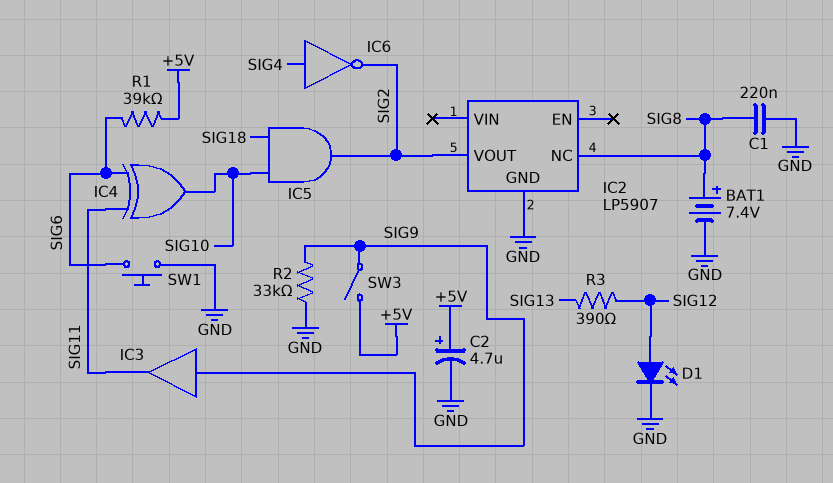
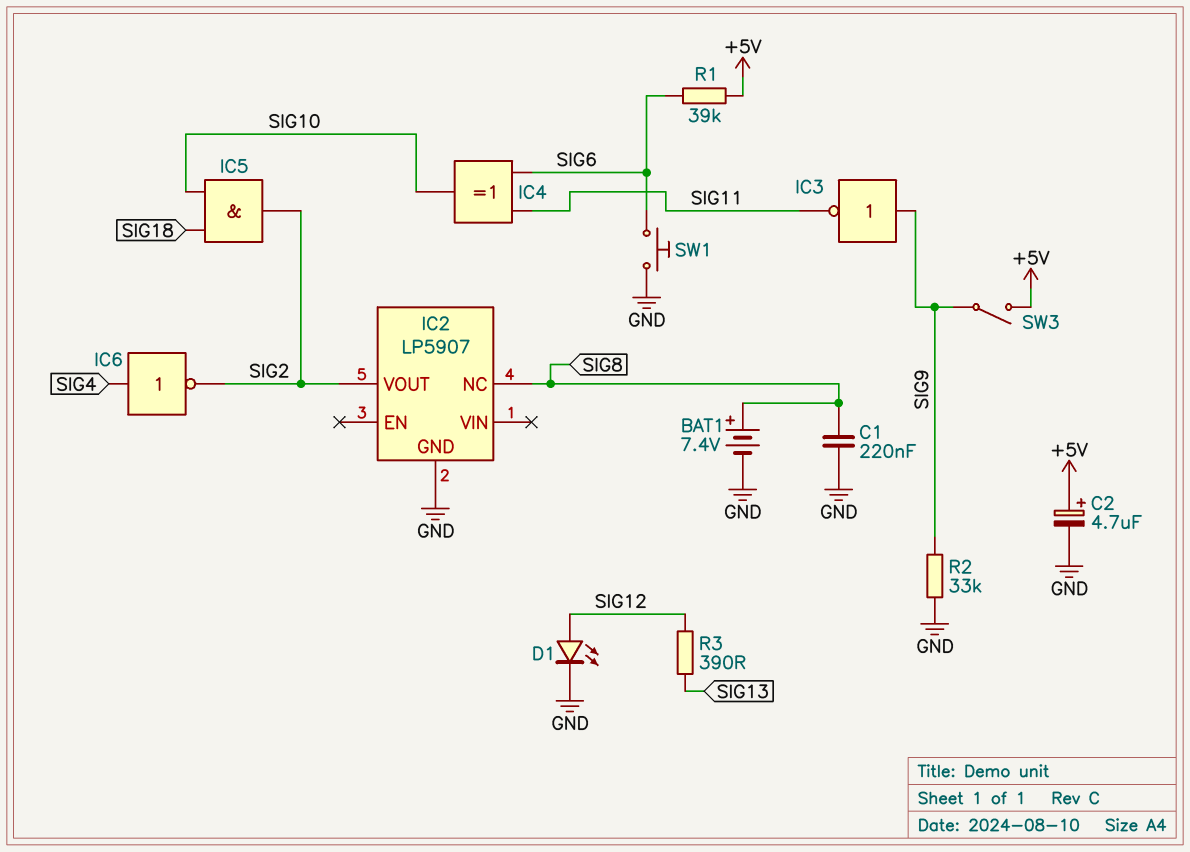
IC3: buffer (in SIG9, out SIG11) -> NOT (in SIG9, out SIG11)

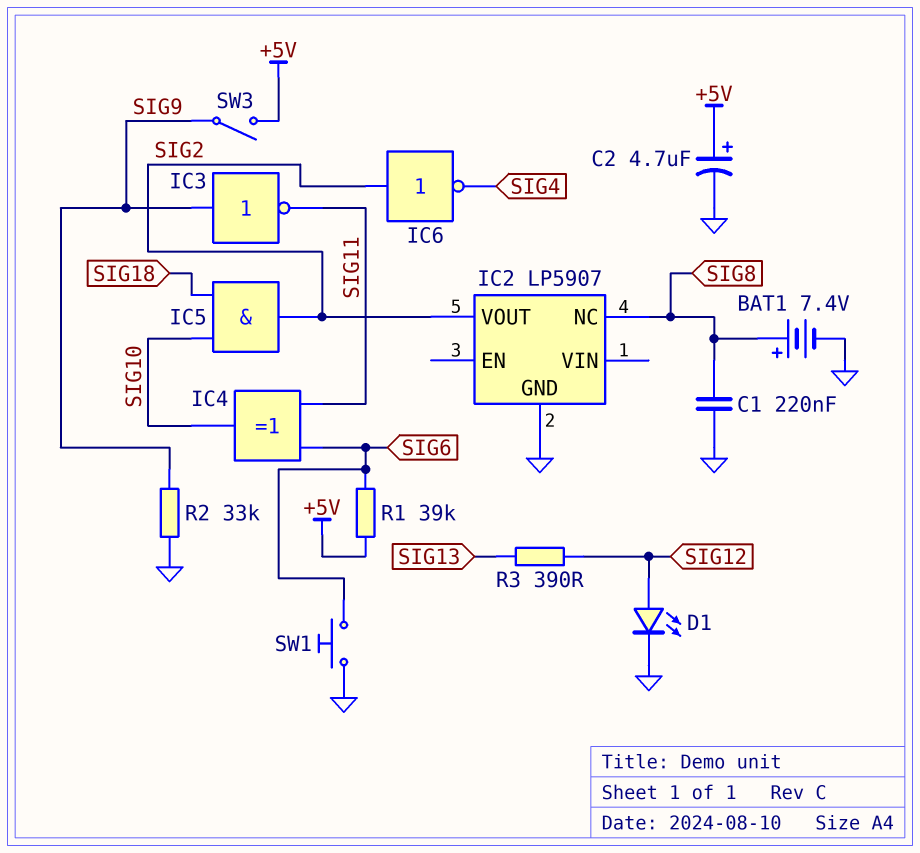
IC6: NOT (in SIG4, out SIG2) -> NOT (in SIG2, out SIG4)

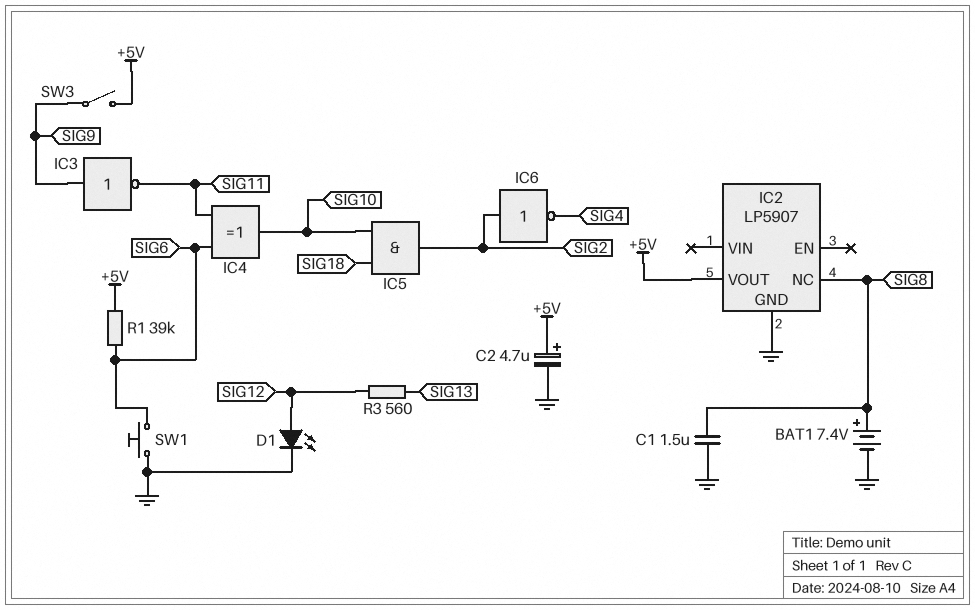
C1: 220nF (GND, SIG8) -> 1.5uF (GND, SIG8)
IC2 pin VOUT: SIG2 -> +5V
R2: 33k (GND, SIG9) -> none
R3: 390 (SIG12, SIG13) -> 560 (SIG12, SIG13)

